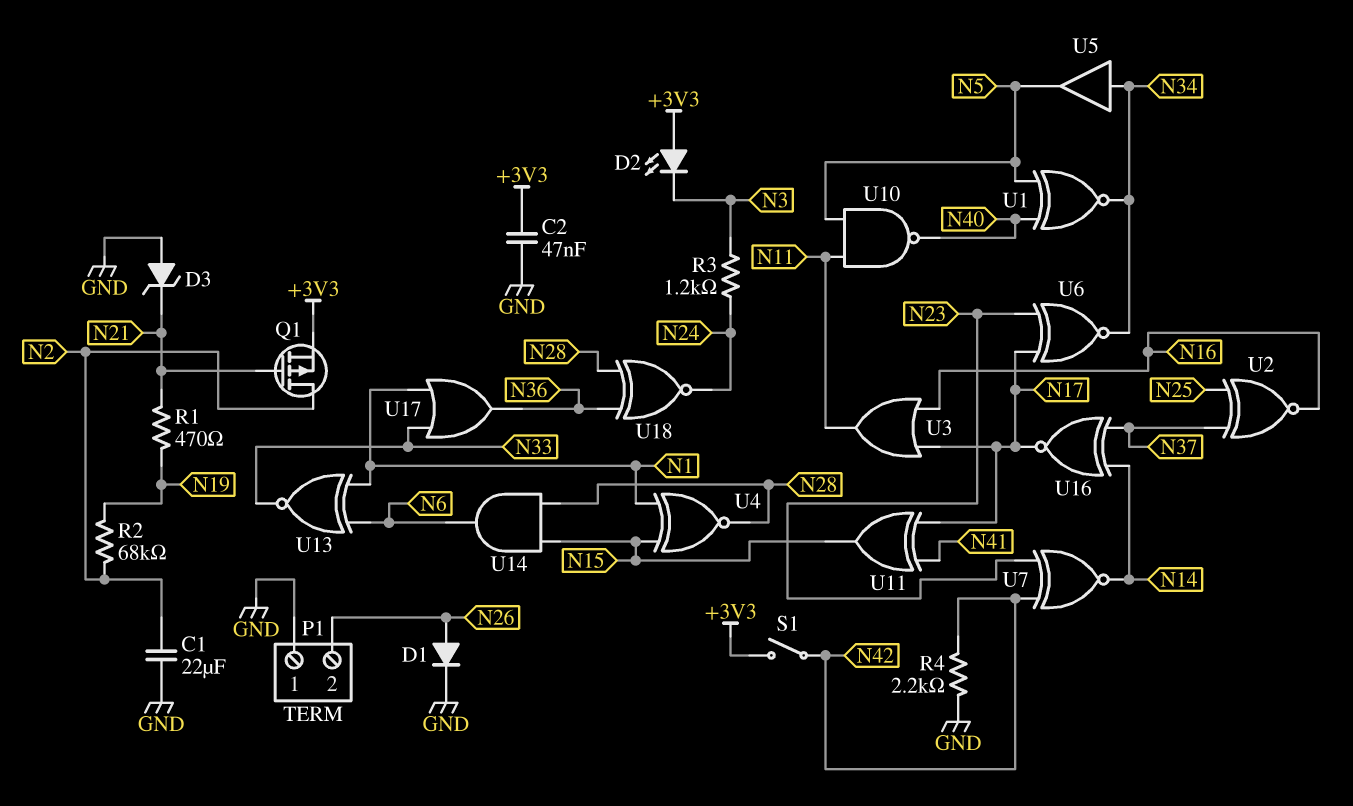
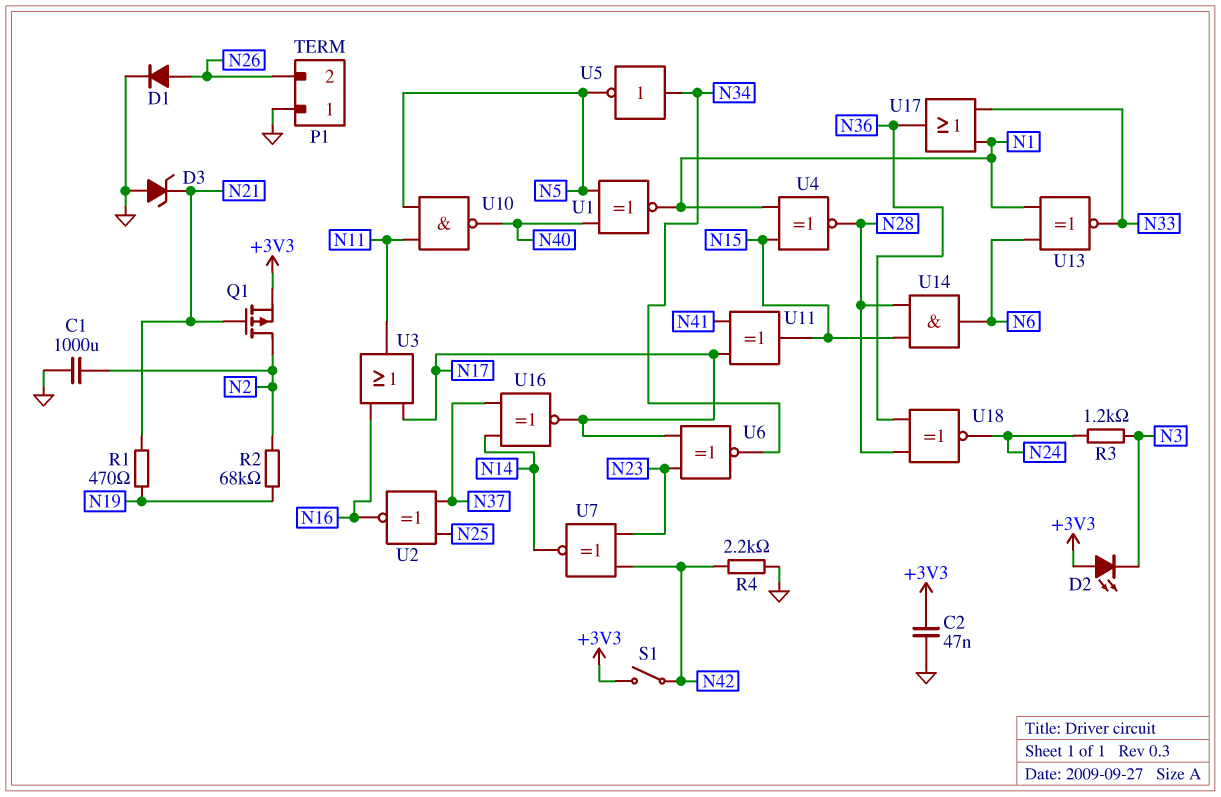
C1: 22uF (GND, N2) -> 1000uF (GND, N2)
U1: XNOR (in N5, in N40, out N34) -> XNOR (in N5, in N40, out N1)
U5: buffer (in N34, out N5) -> NOT (in N34, out N5)

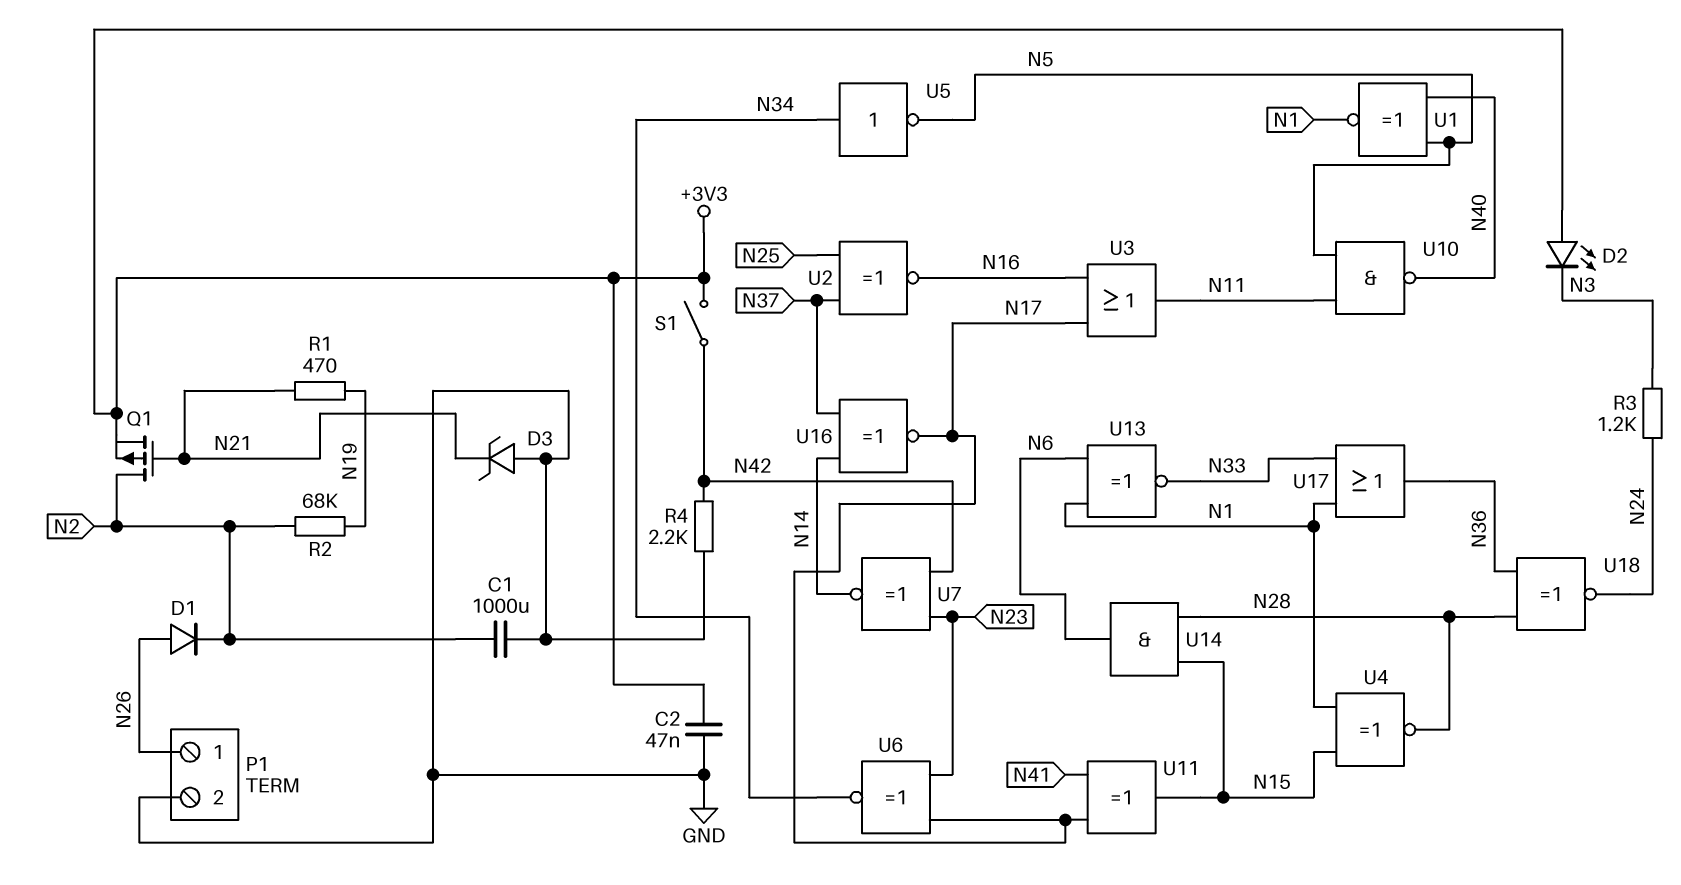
D1: diode (A N26, K GND) -> diode (A N26, K N2)
P1 pin 1: GND -> N26
P1 pin 2: N26 -> GND

